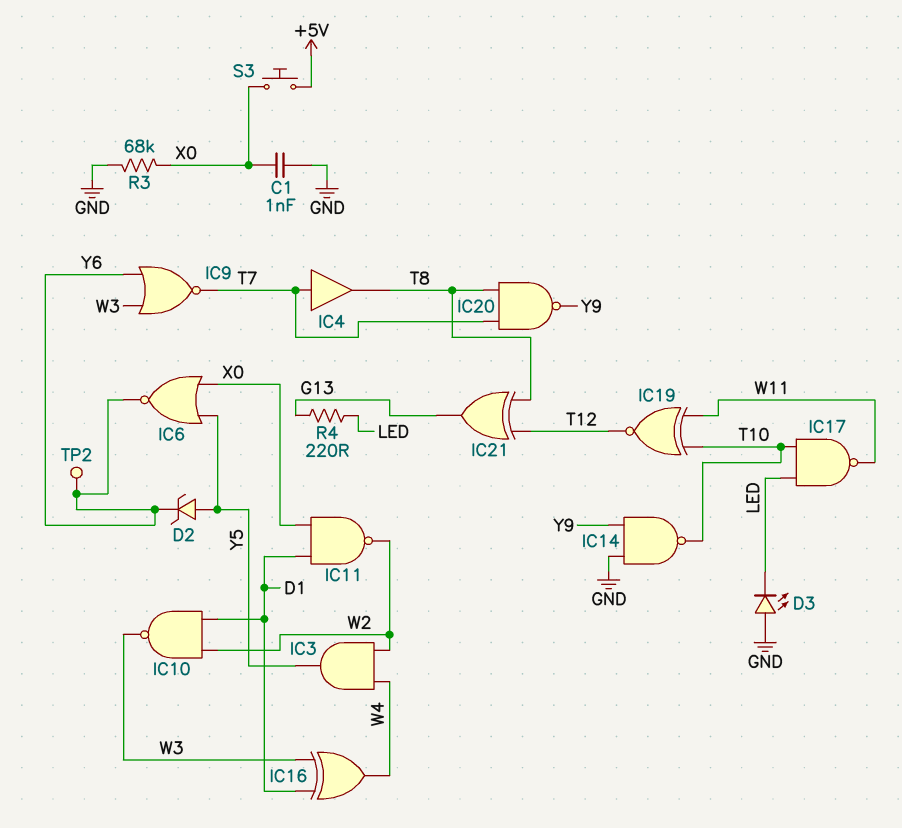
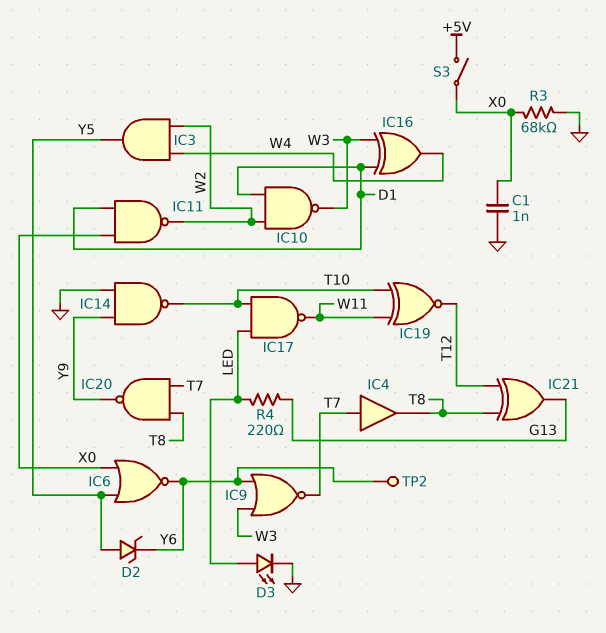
D3: LED (A GND, K LED) -> LED (A LED, K GND)
S3: button (+5V, X0) -> switch (+5V, X0)

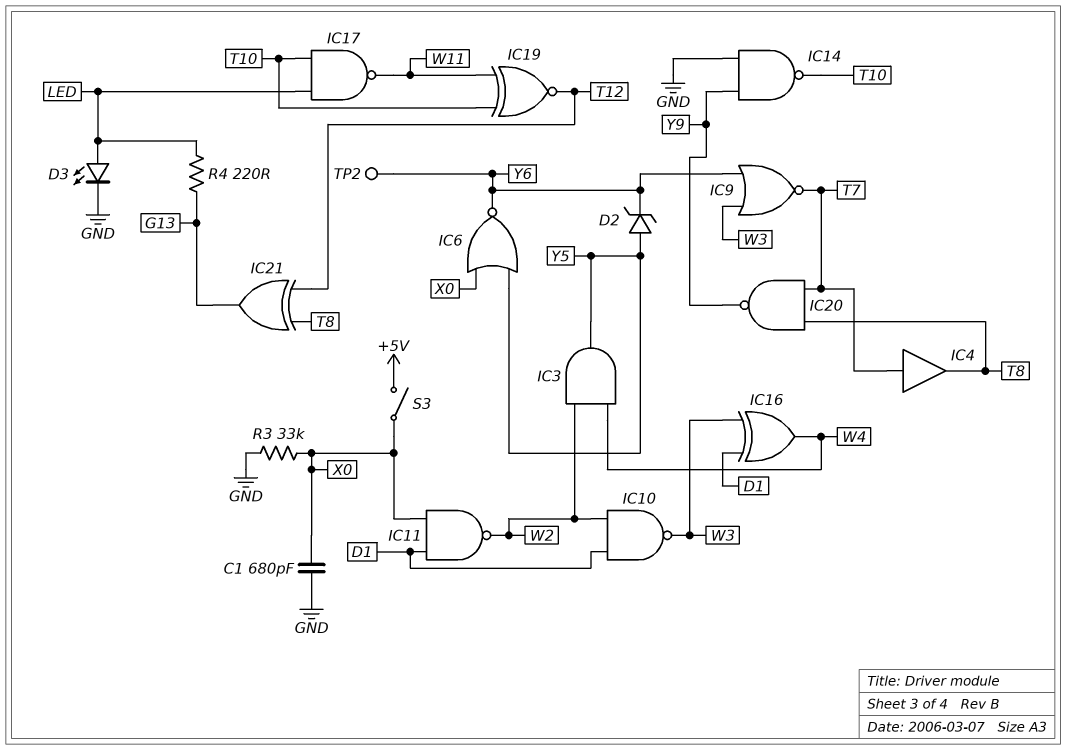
C1: 1nF (GND, X0) -> 680pF (GND, X0)
R3: 68k (GND, X0) -> 33k (GND, X0)

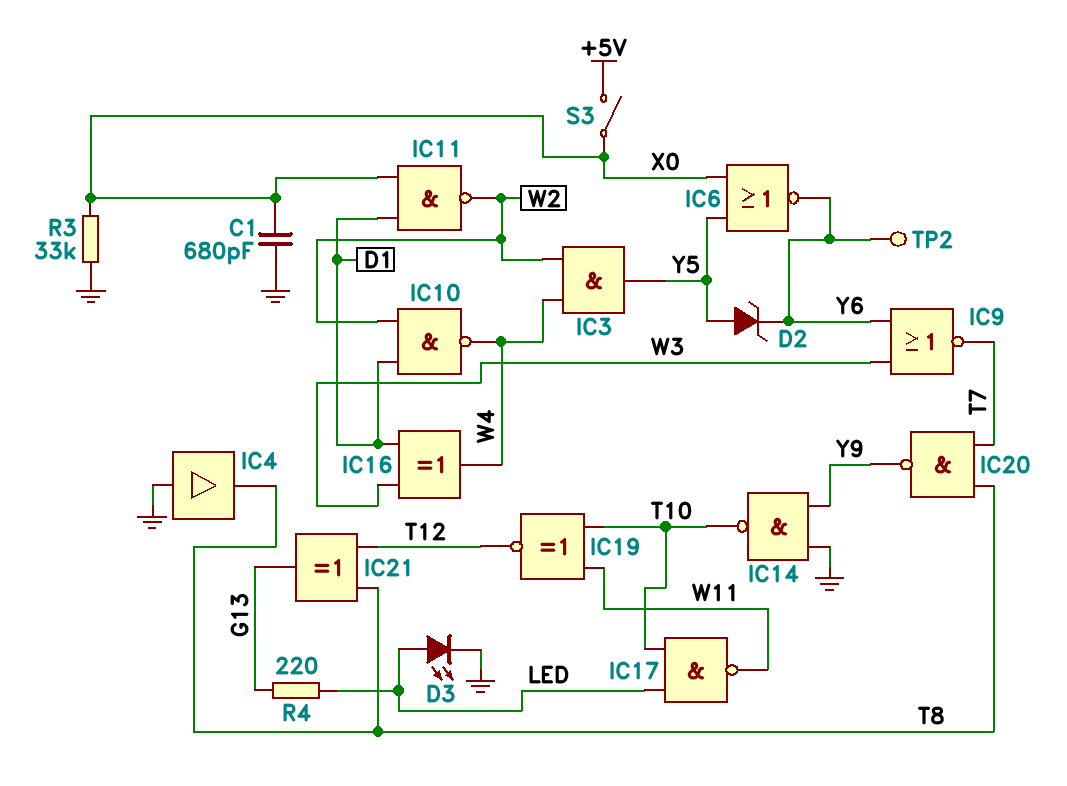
IC4: buffer (in T7, out T8) -> buffer (in GND, out T8)
IC10: NAND (in D1, in W2, out W3) -> NAND (in D1, in W2, out W4)

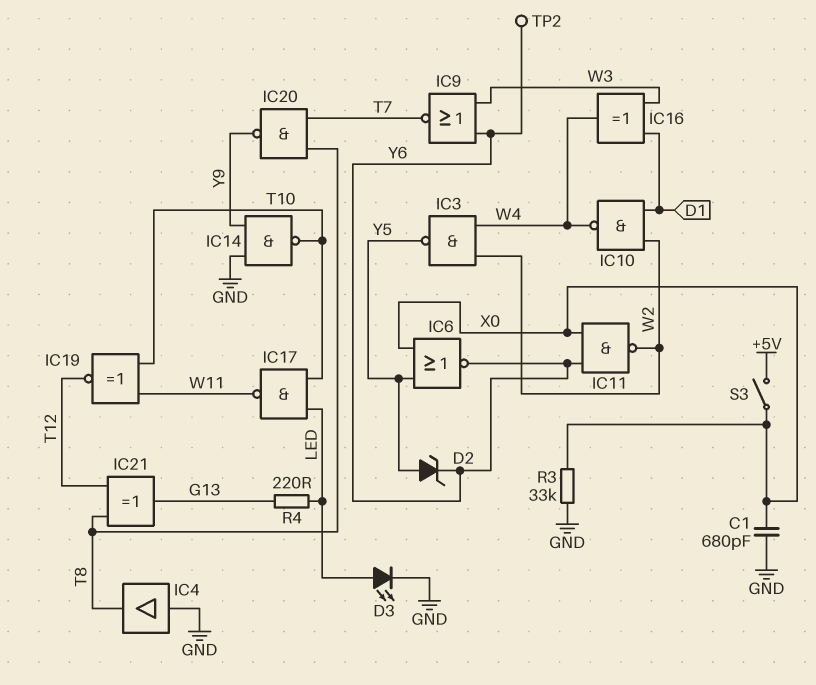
IC3: AND (in W2, in W4, out Y5) -> NAND (in W2, in W4, out Y5)
IC11: NAND (in D1, in X0, out W2) -> NAND (in X0, in Y6, out W2)

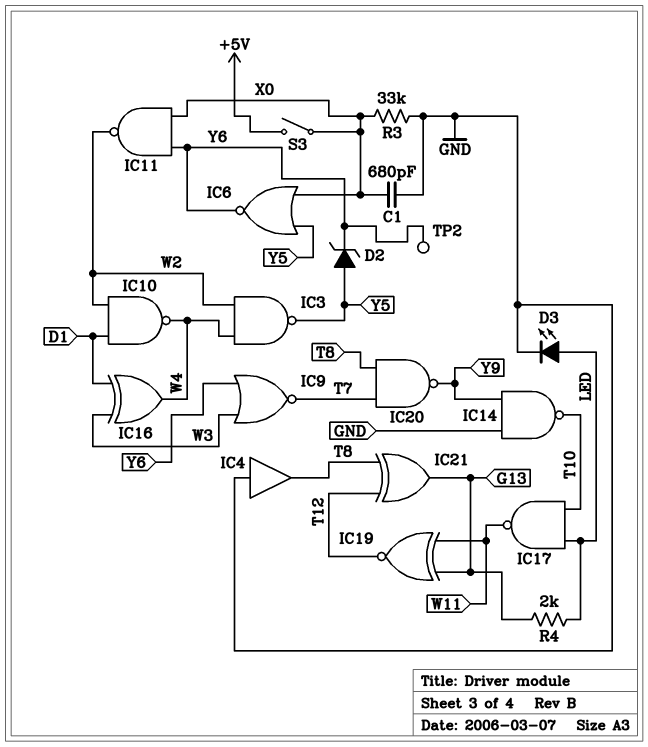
IC19: XNOR (in T10, in W11, out T12) -> XNOR (in G13, in W11, out T12)
R4: 220 (G13, LED) -> 2k (G13, LED)

